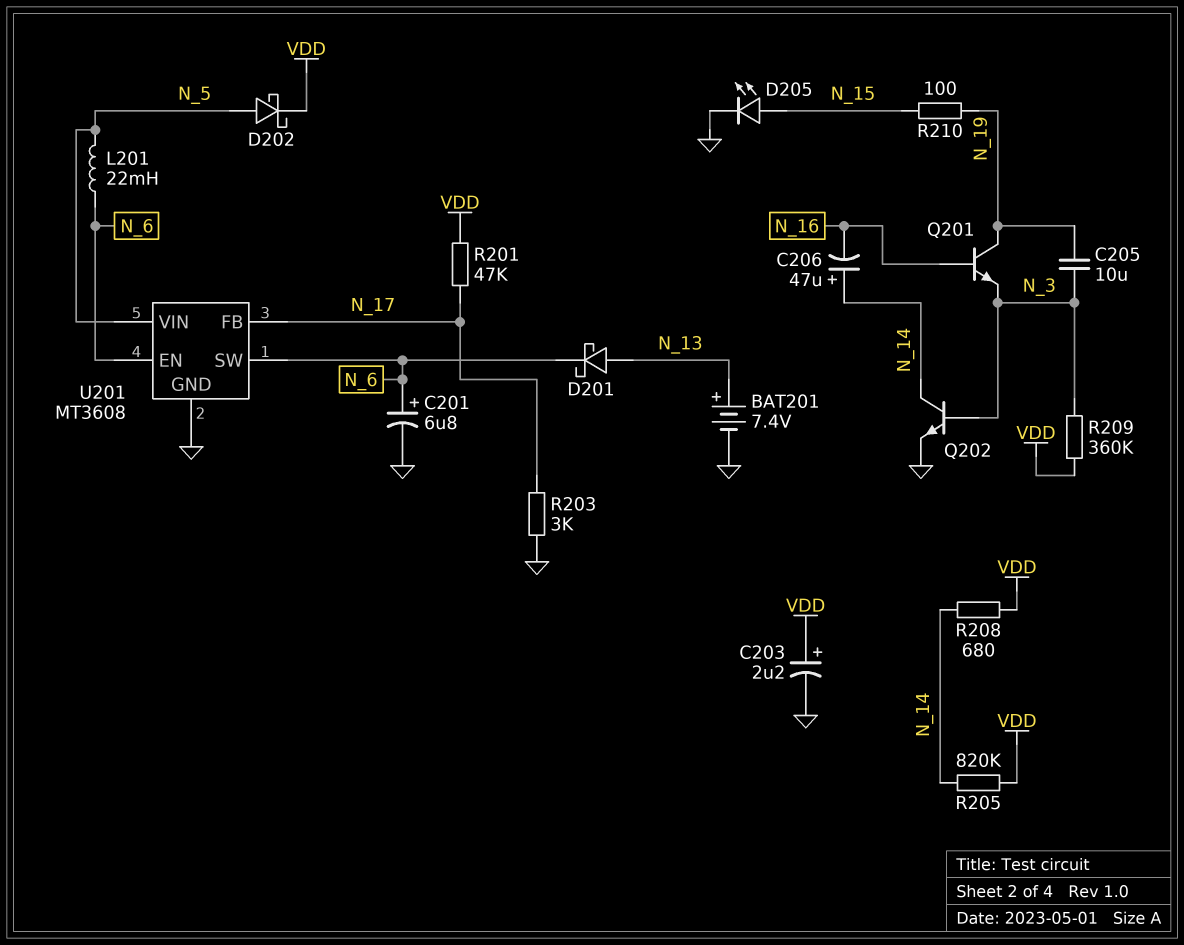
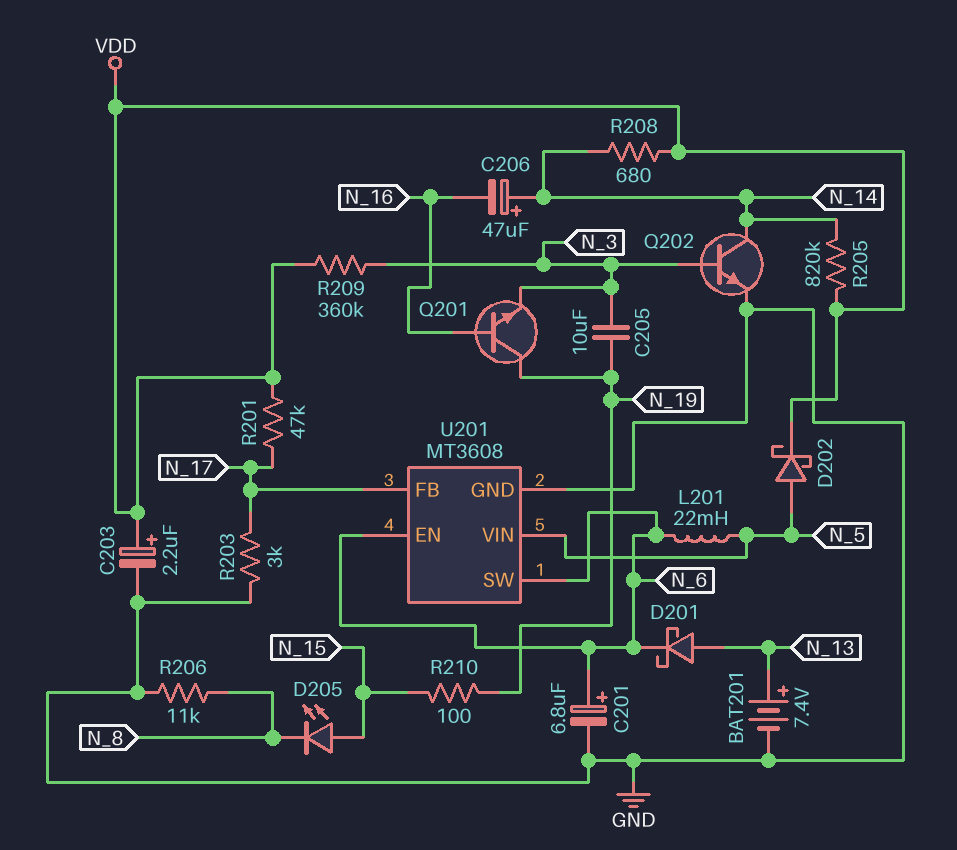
D205: LED (A N_15, K GND) -> LED (A N_15, K N_8)
R206: none -> 11k (GND, N_8)

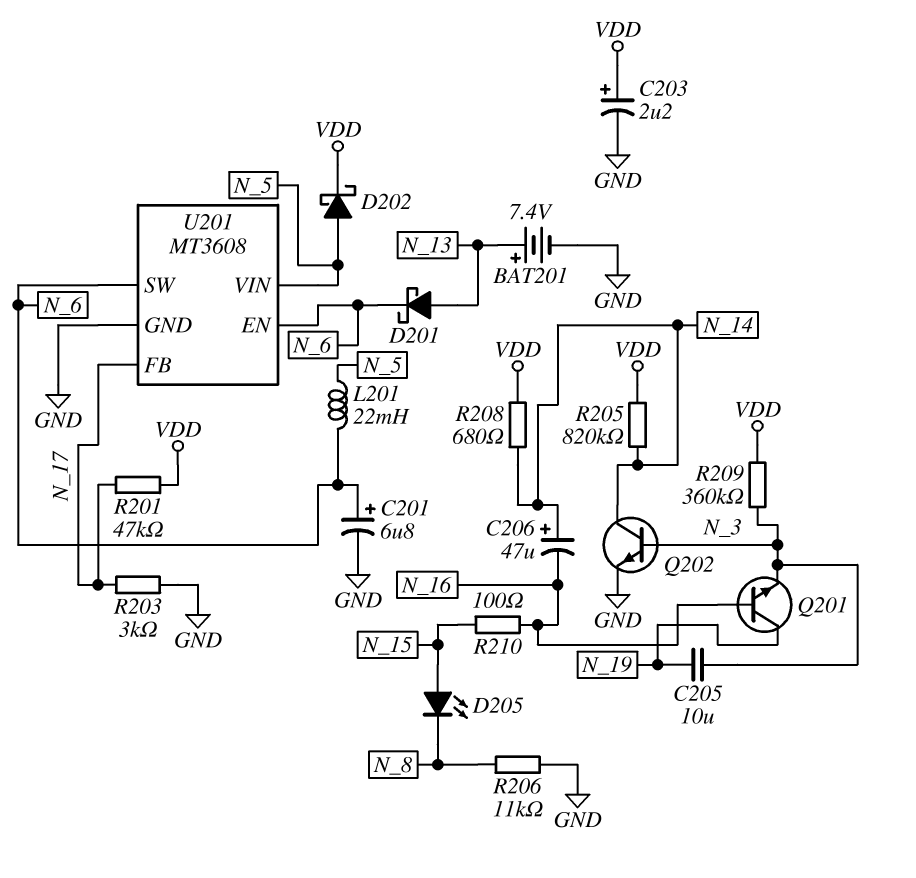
R210: 100 (N_15, N_19) -> 100 (N_15, N_16)

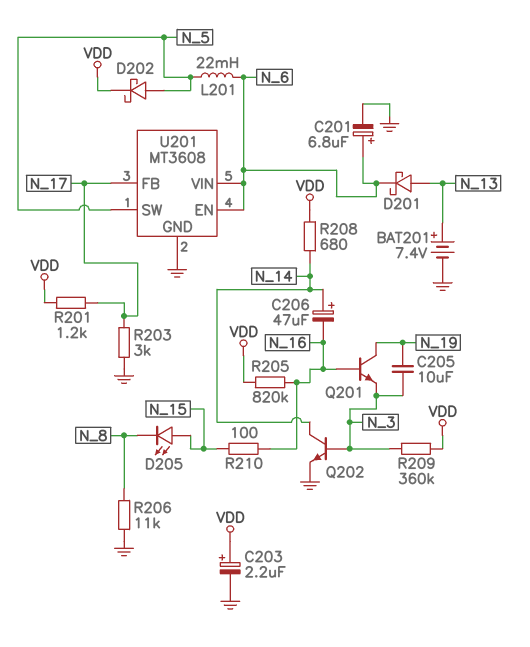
R201: 47k (N_17, VDD) -> 1.2k (N_17, VDD)
R205: 820k (N_14, VDD) -> 820k (N_16, VDD)
U201 pin SW: N_6 -> N_5
U201 pin VIN: N_5 -> N_6

